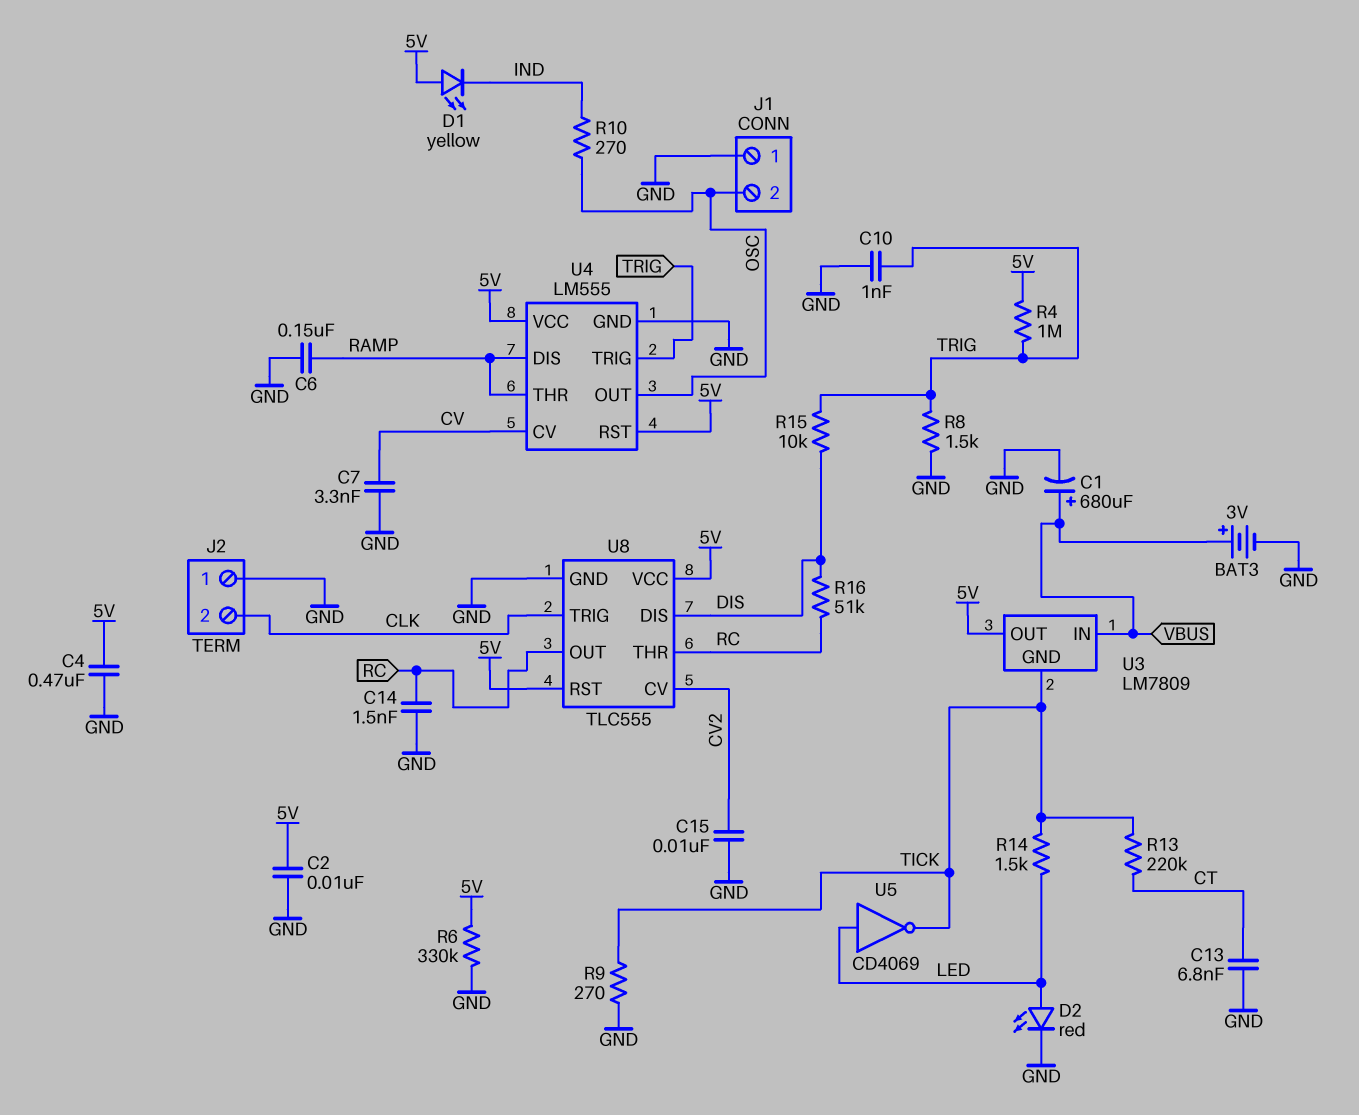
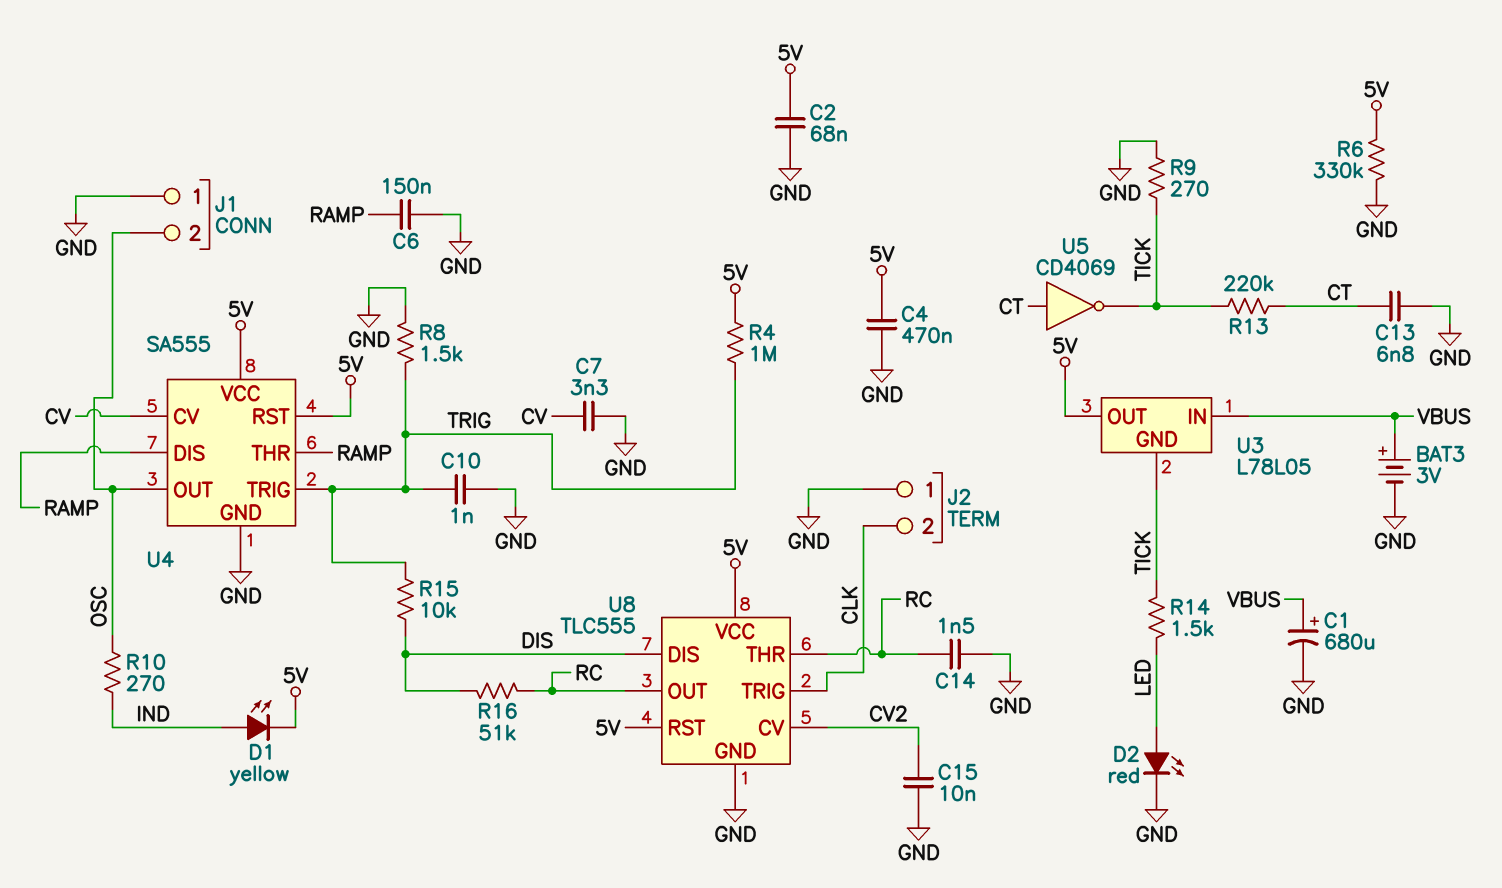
C2: 10nF (5V, GND) -> 68nF (5V, GND)
D1: LED yellow (A 5V, K IND) -> LED yellow (A IND, K 5V)
U3: LM7809 -> L78L05
U4: LM555 -> SA555
U5: NOT CD4069 (in LED, out TICK) -> NOT CD4069 (in CT, out TICK)

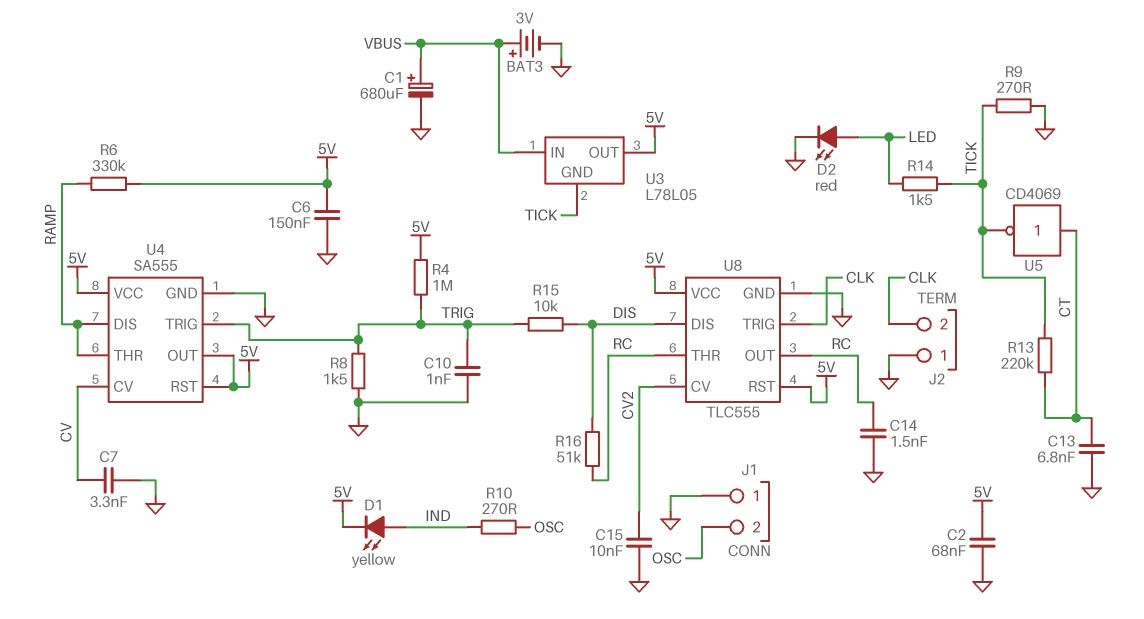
C4: 470nF (5V, GND) -> none
C6: 150nF (GND, RAMP) -> 150nF (5V, GND)
R6: 330k (5V, GND) -> 330k (5V, RAMP)
U4 pin OUT: OSC -> 5V

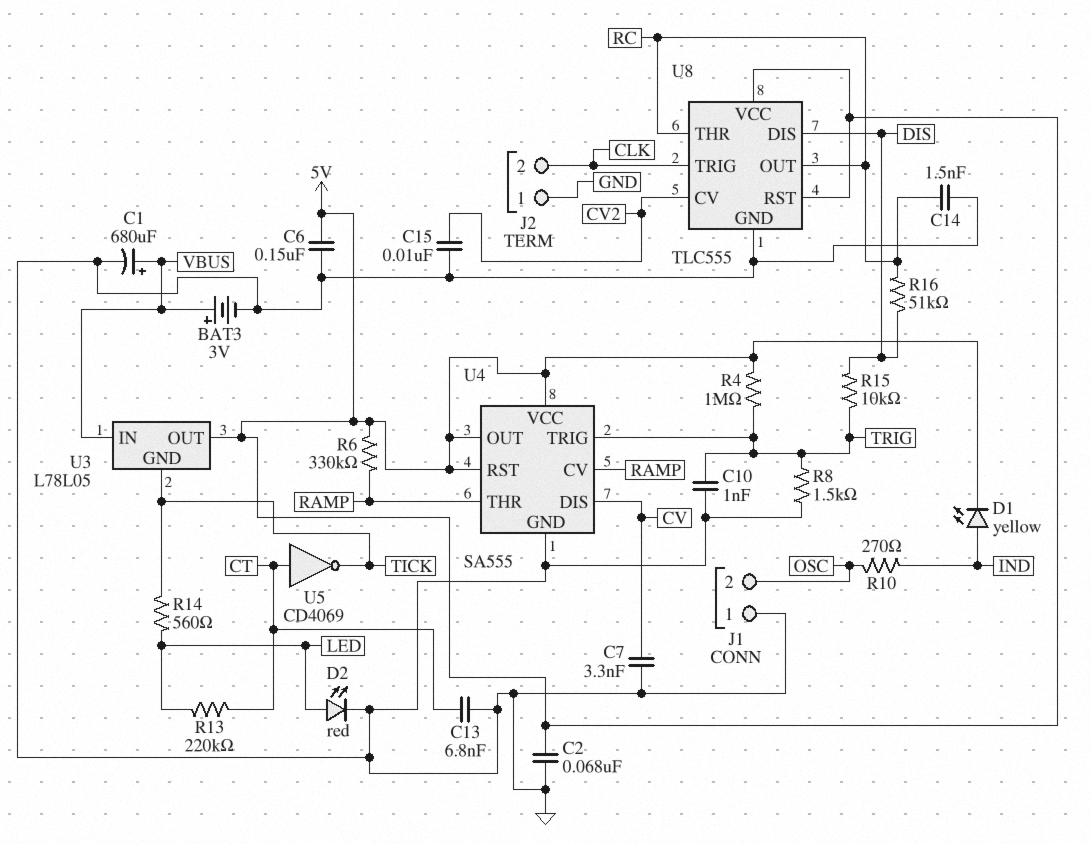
R9: 270 (GND, TICK) -> none
R13: 220k (CT, TICK) -> 220k (CT, LED)
R14: 1.5k (LED, TICK) -> 560 (LED, TICK)
U4 pin CV: CV -> RAMP
U4 pin DIS: RAMP -> CV

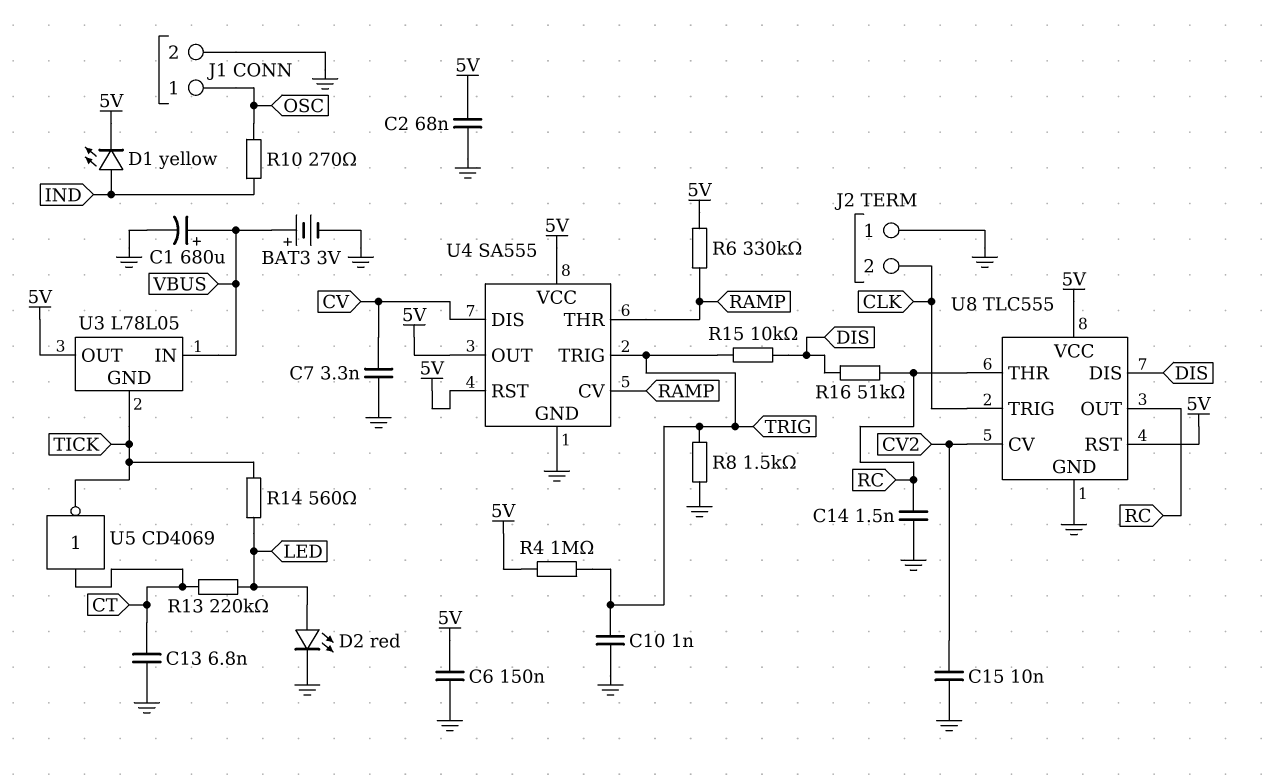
J1 pin 1: GND -> OSC
J1 pin 2: OSC -> GND

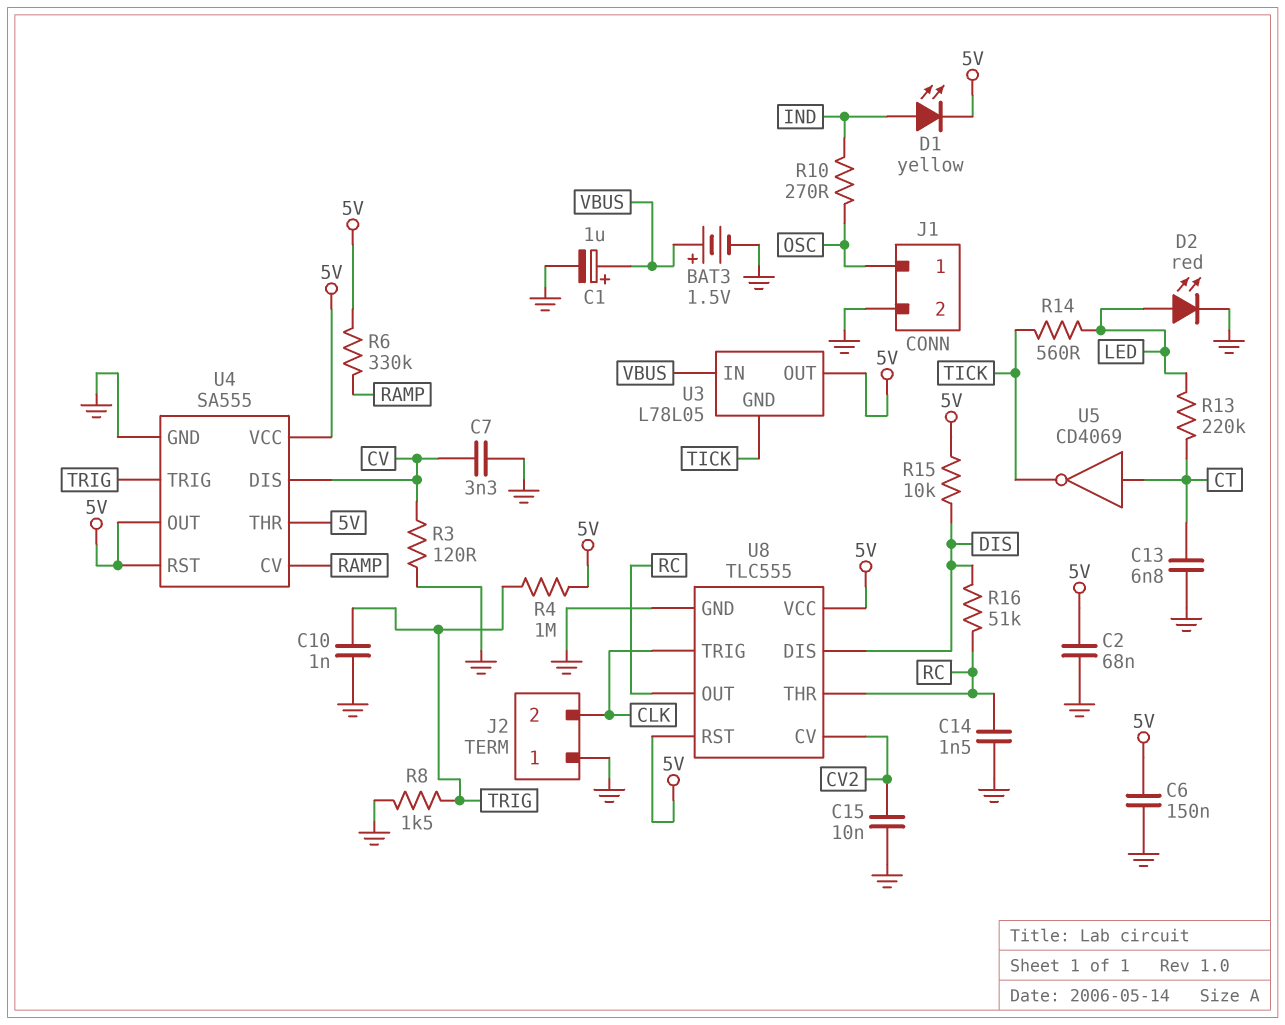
BAT3: 3V (plus VBUS, minus GND) -> 1.5V (plus VBUS, minus GND)
C1: 680uF (plus VBUS, minus GND) -> 1uF (plus VBUS, minus GND)
R3: none -> 120 (CV, GND)
R15: 10k (DIS, TRIG) -> 10k (5V, DIS)
U4 pin THR: RAMP -> 5V

